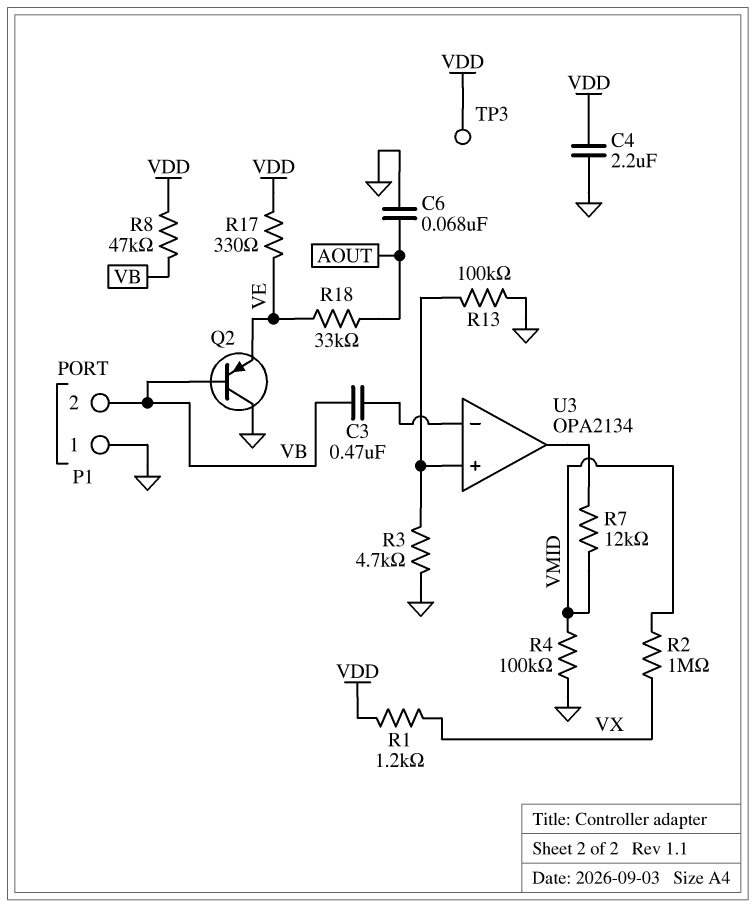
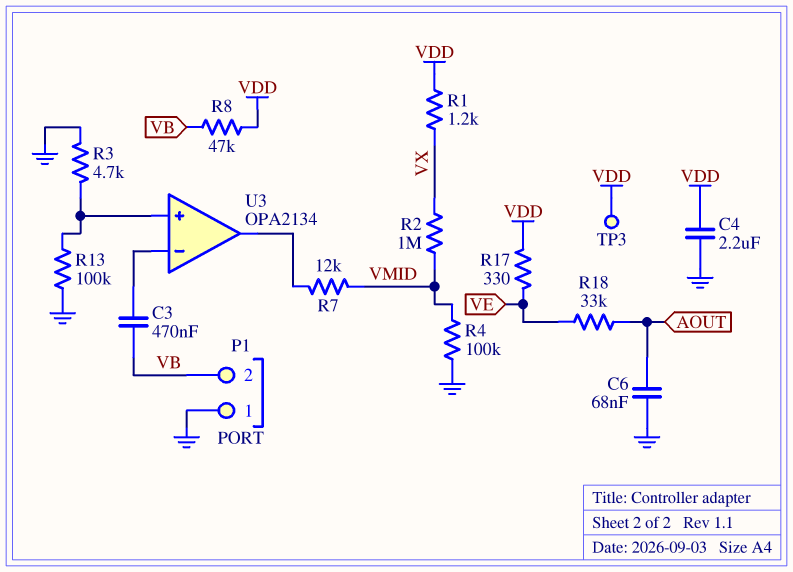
Q2: PNP (B VB, C GND, E VE) -> none

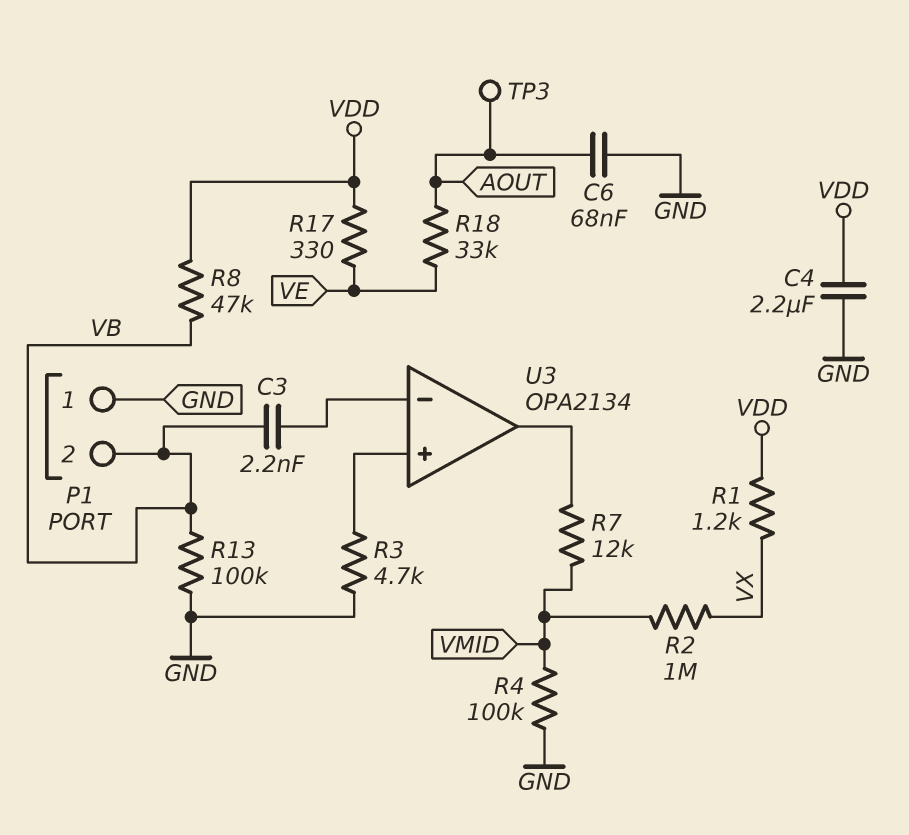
C3: 470nF (U3/in-, VB) -> 2.2nF (U3/in-, VB)
R13: 100k (GND, U3/in+) -> 100k (GND, VB)
TP3: test point (VDD) -> test point (AOUT)

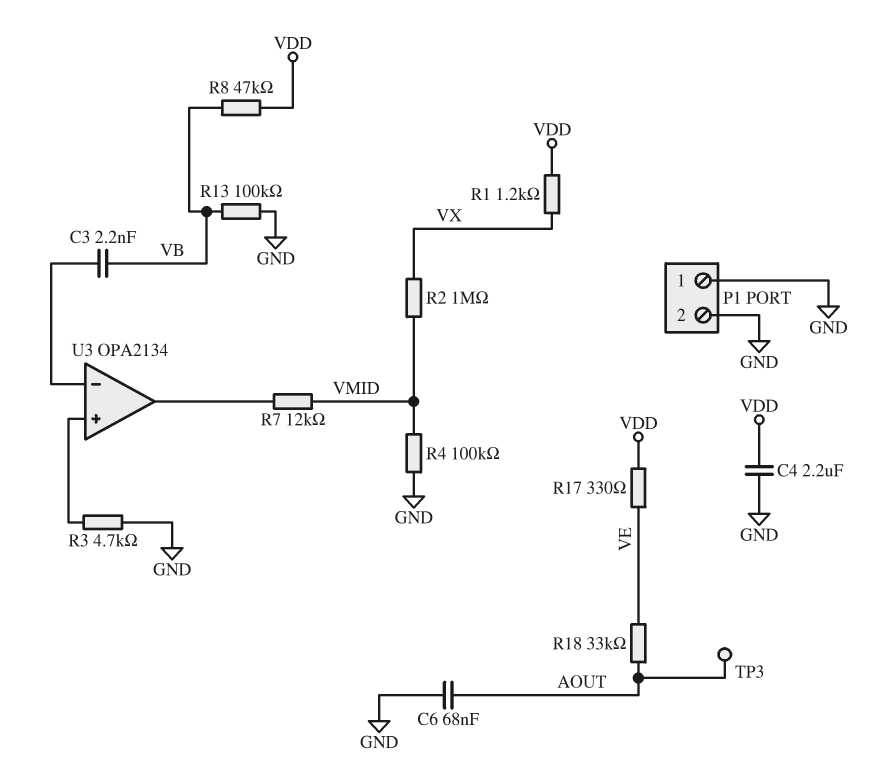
P1 pin 2: VB -> GND

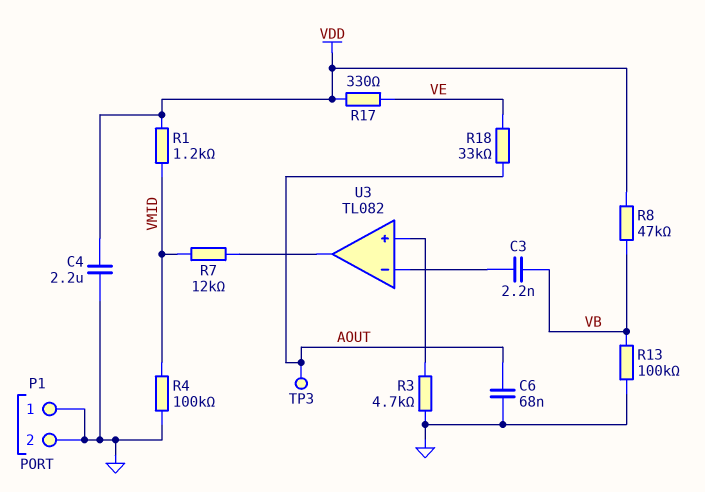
R1: 1.2k (VDD, VX) -> 1.2k (VDD, VMID)
R2: 1M (VMID, VX) -> none
U3: OPA2134 -> TL082

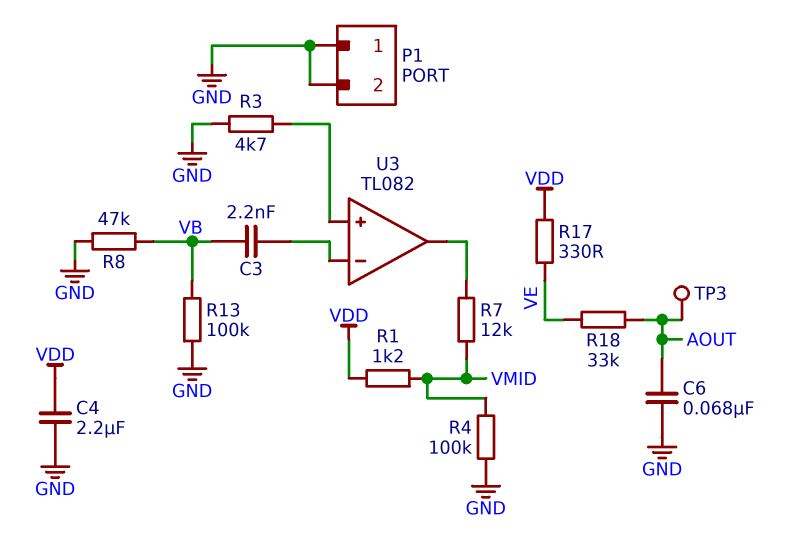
R8: 47k (VB, VDD) -> 47k (GND, VB)

